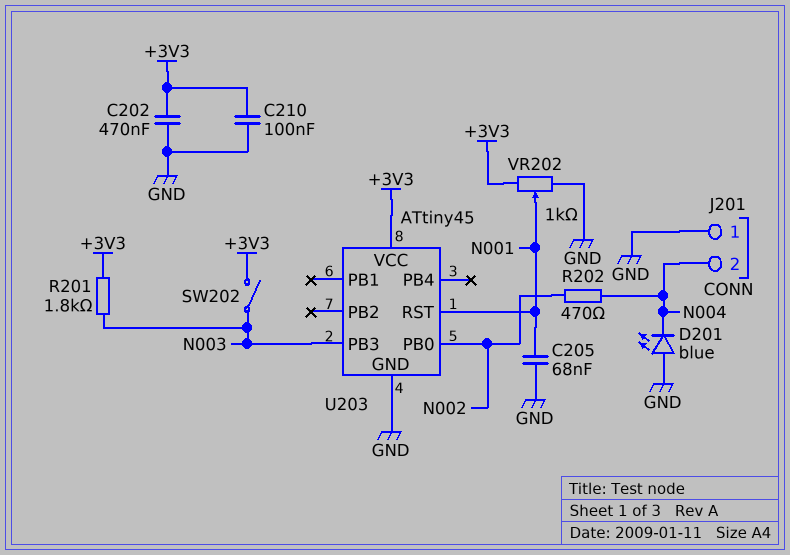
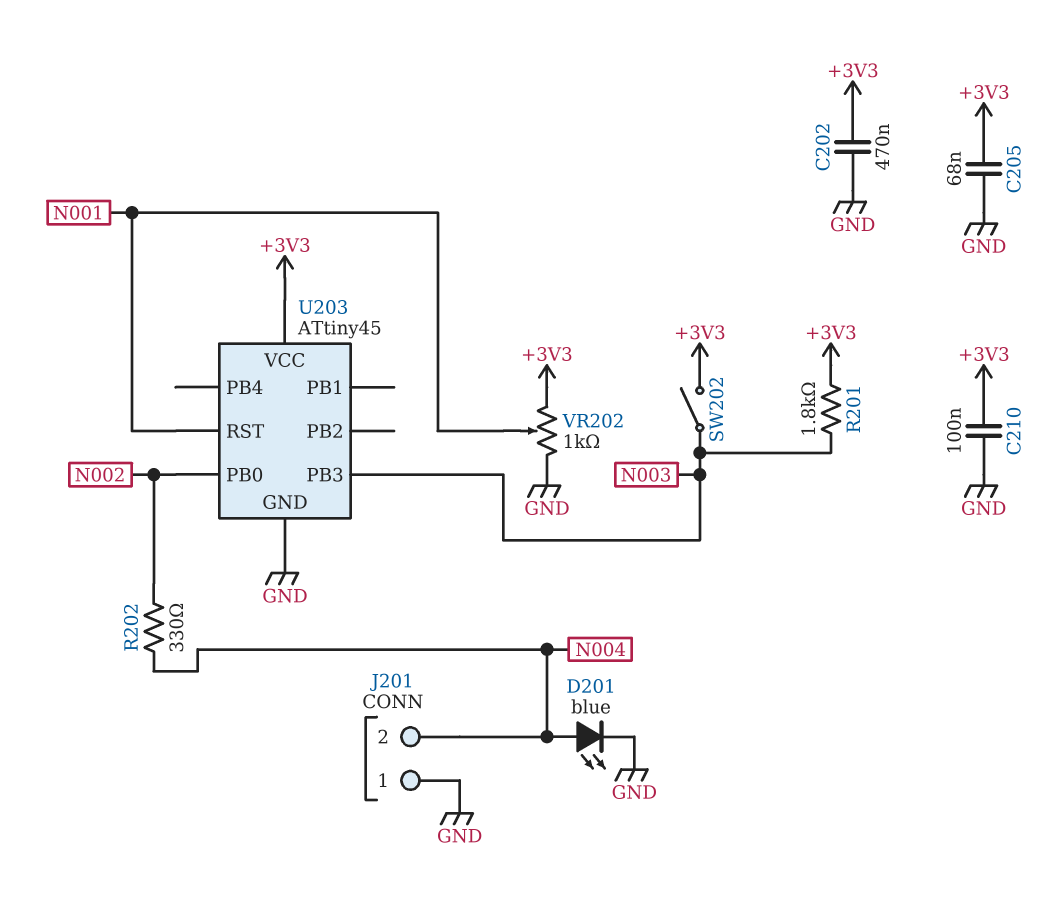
C205: 68nF (GND, N001) -> 68nF (+3V3, GND)
D201: LED blue (A GND, K N004) -> LED blue (A N004, K GND)
R202: 470 (N002, N004) -> 330 (N002, N004)

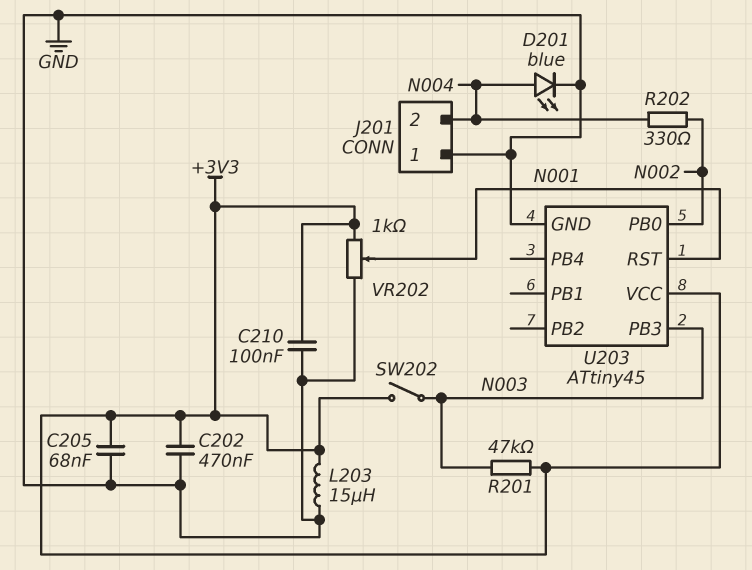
L203: none -> 15uH (+3V3, GND)
R201: 1.8k (+3V3, N003) -> 47k (+3V3, N003)

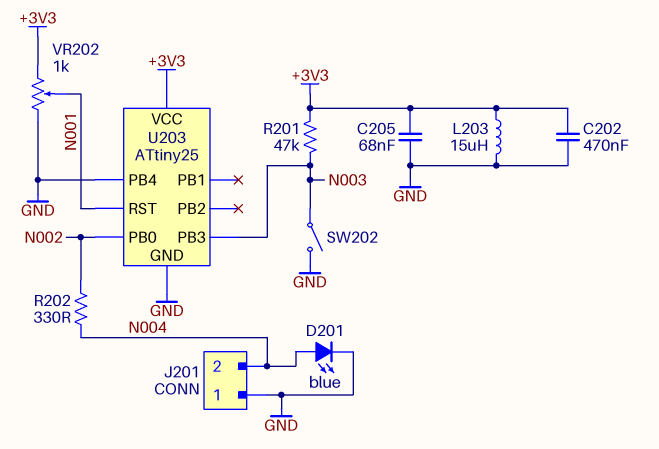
C210: 100nF (+3V3, GND) -> none
SW202: switch (+3V3, N003) -> switch (GND, N003)
U203: ATtiny45 -> ATtiny25
U203 pin PB4: none -> GND

